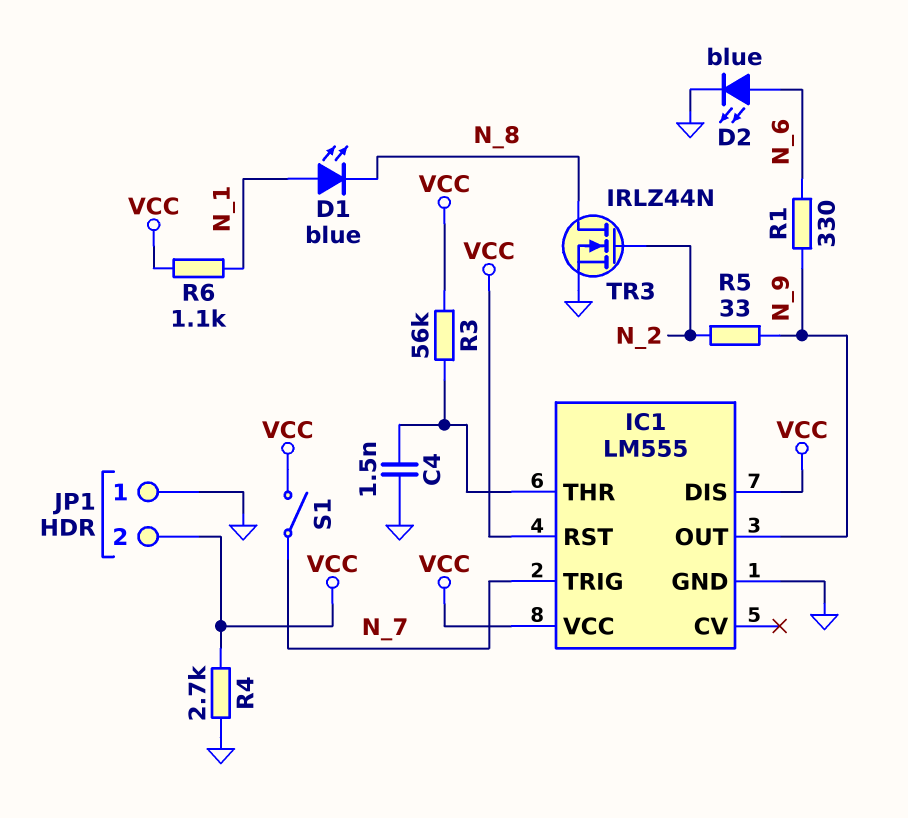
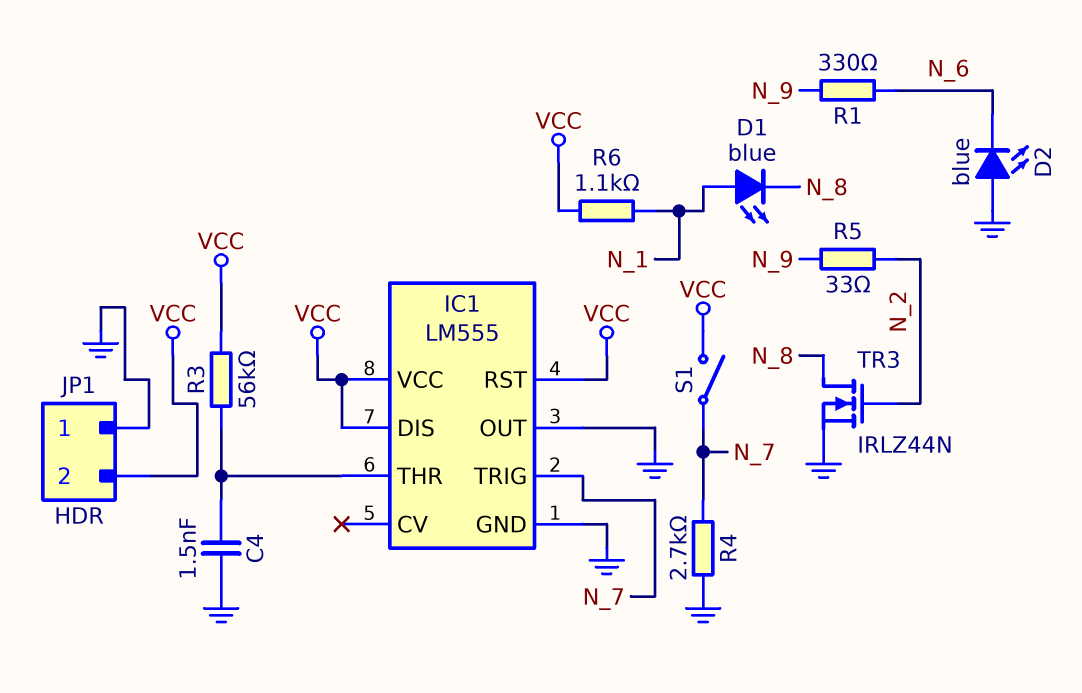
D2: LED blue (A N_6, K GND) -> LED blue (A GND, K N_6)
IC1 pin OUT: N_9 -> GND
R4: 2.7k (GND, VCC) -> 2.7k (GND, N_7)

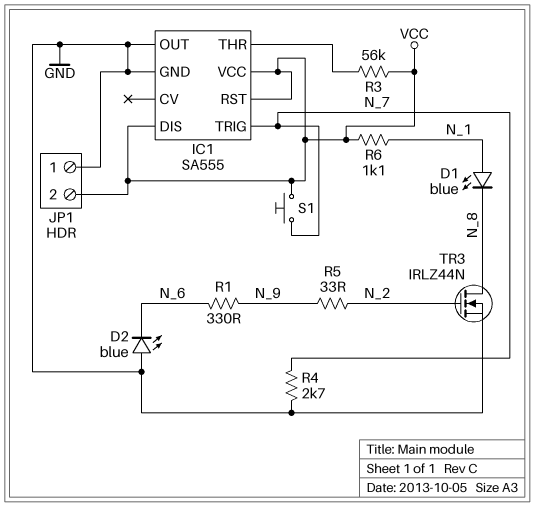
C4: 1.5nF (GND, IC1/THR) -> none
IC1: LM555 -> SA555
S1: switch (N_7, VCC) -> button (N_7, VCC)

